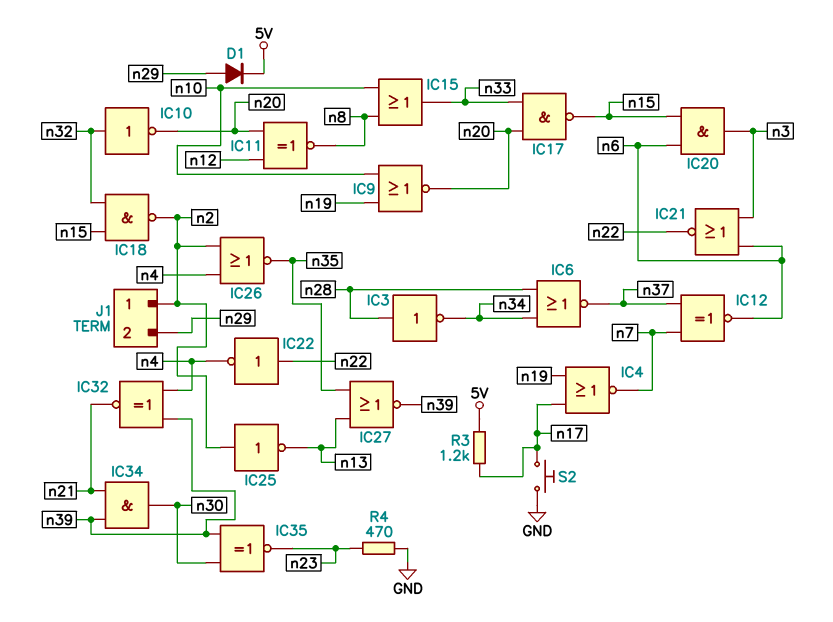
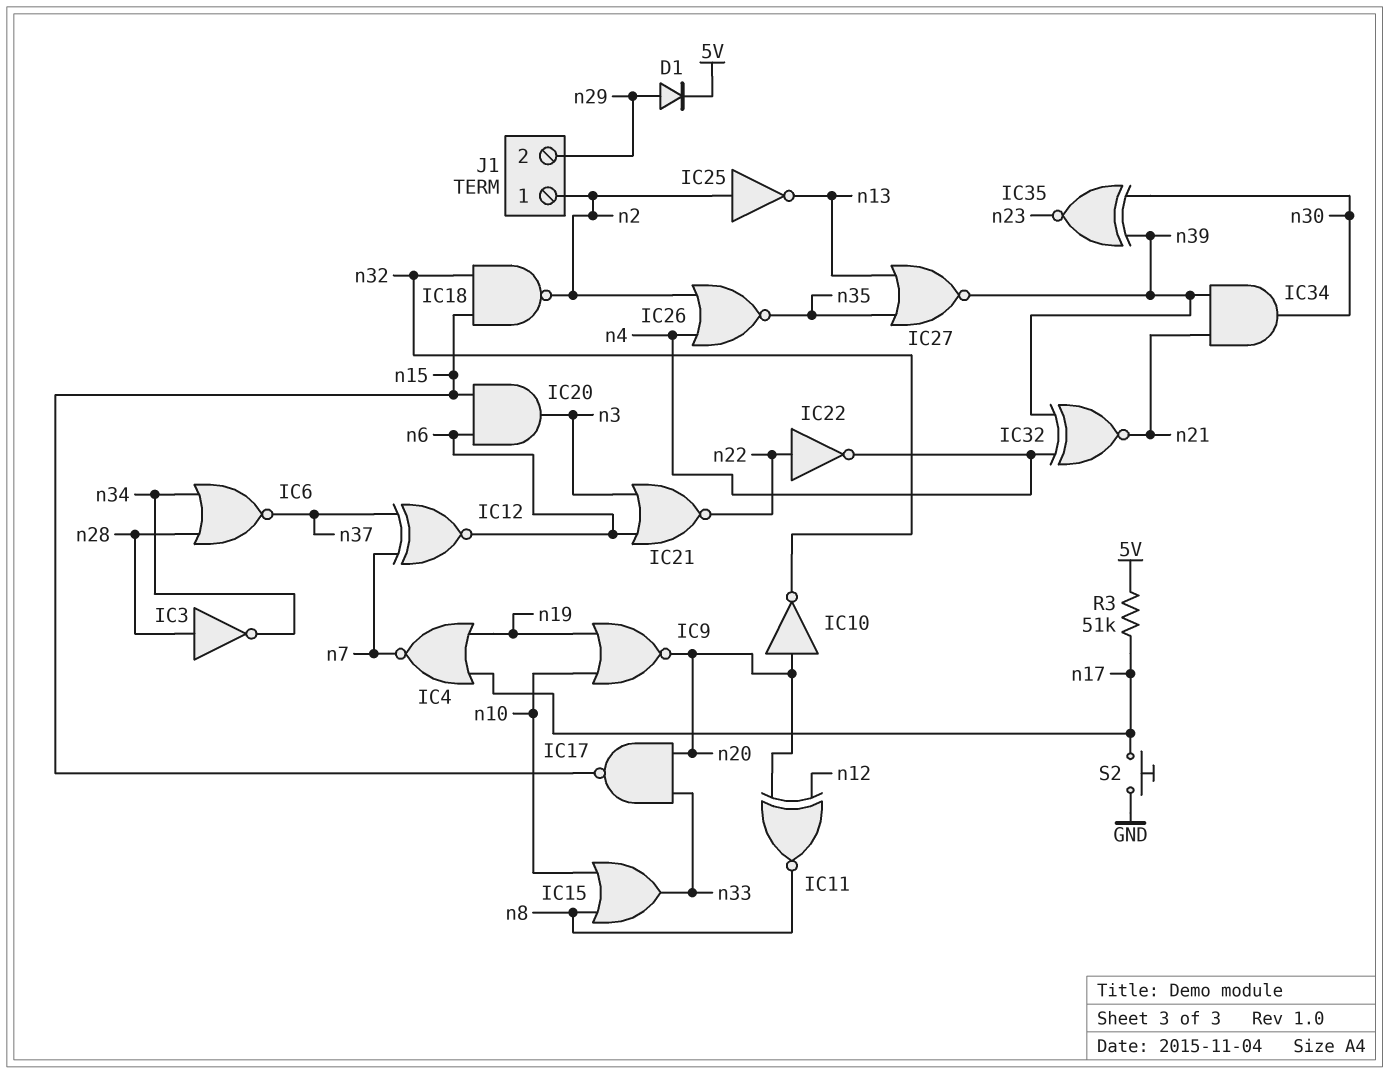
IC10: NOT (in n32, out n20) -> NOT (in n20, out n32)
R3: 1.2k (5V, n17) -> 51k (5V, n17)
R4: 470 (GND, n23) -> none

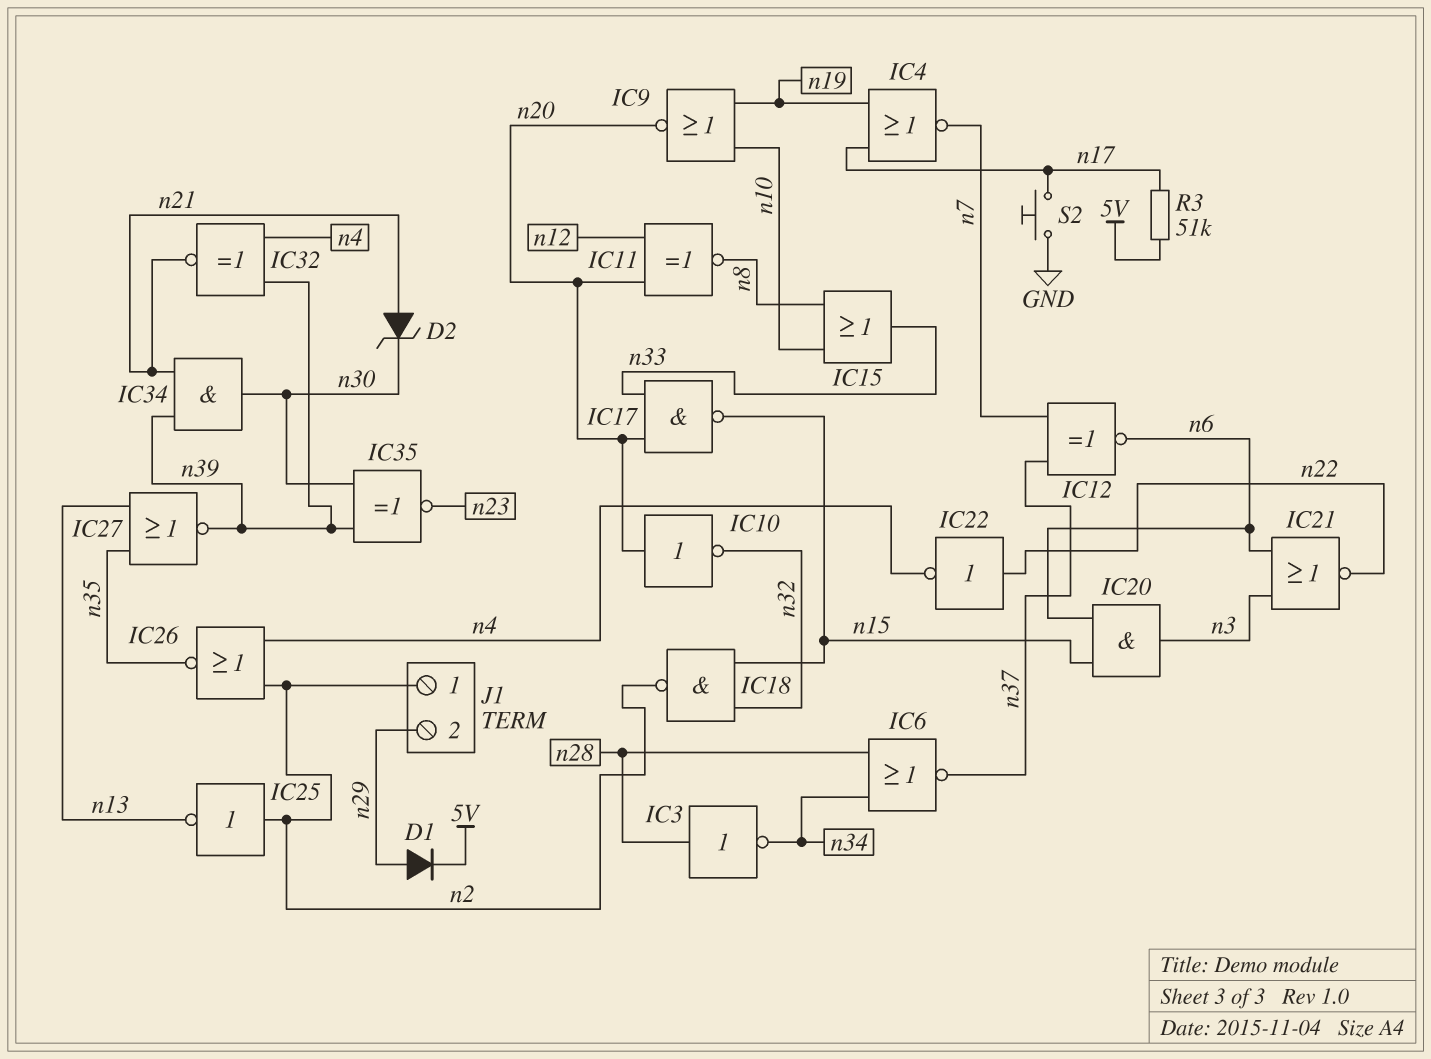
D2: none -> zener (A n21, K n30)

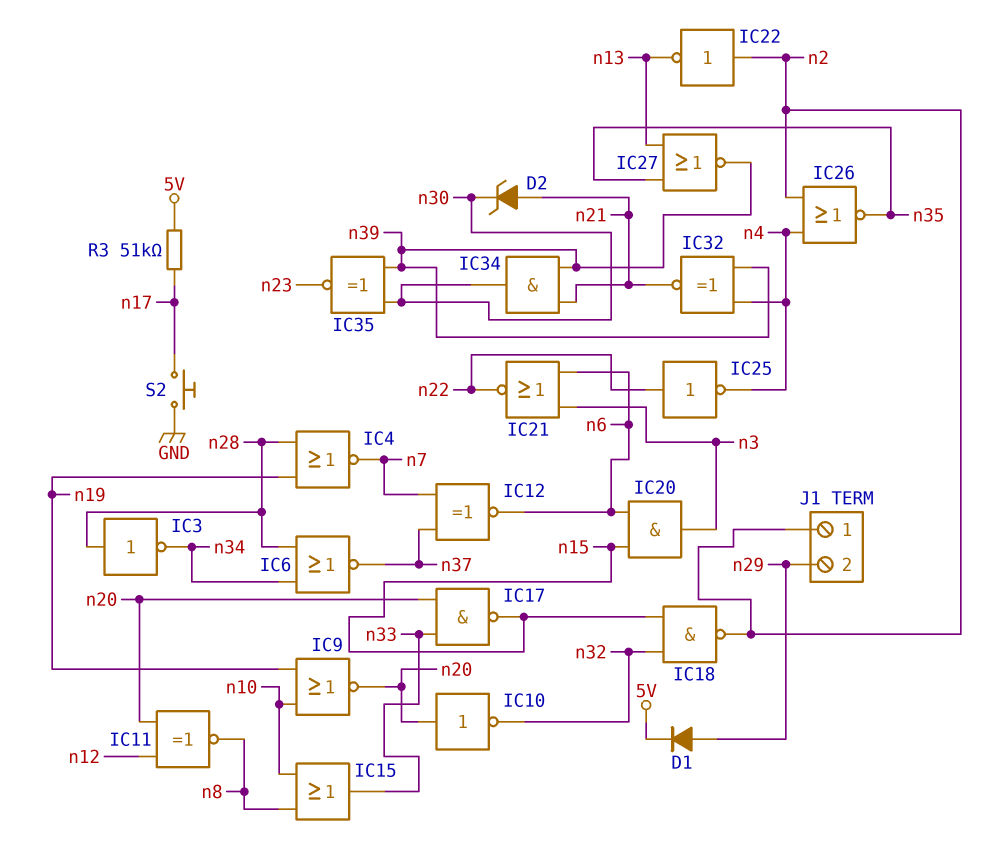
IC4: NOR (in n17, in n19, out n7) -> NOR (in n19, in n28, out n7)
IC22: NOT (in n22, out n4) -> NOT (in n2, out n13)
IC25: NOT (in n2, out n13) -> NOT (in n22, out n4)

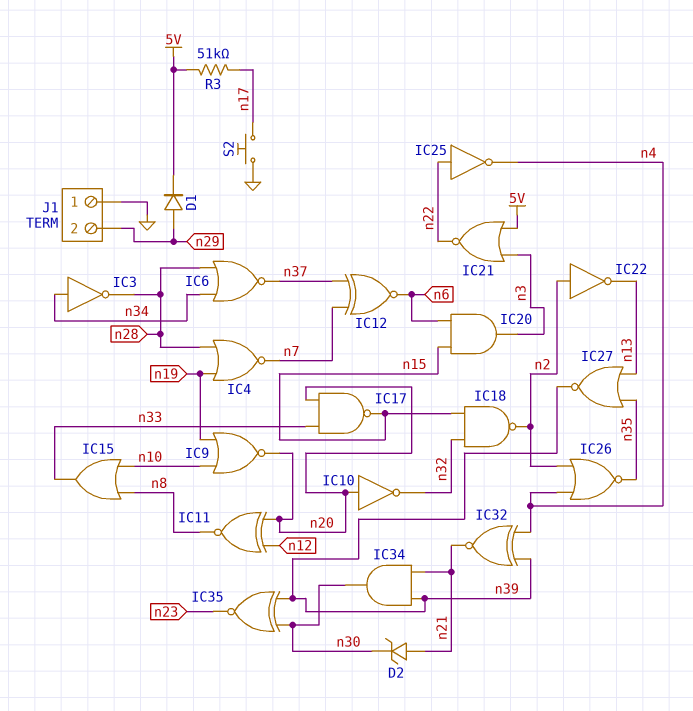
IC3: NOT (in n28, out n34) -> NOT (in n34, out n28)
IC21: NOR (in n3, in n6, out n22) -> NOR (in 5V, in n3, out n22)
J1 pin 1: n2 -> GND

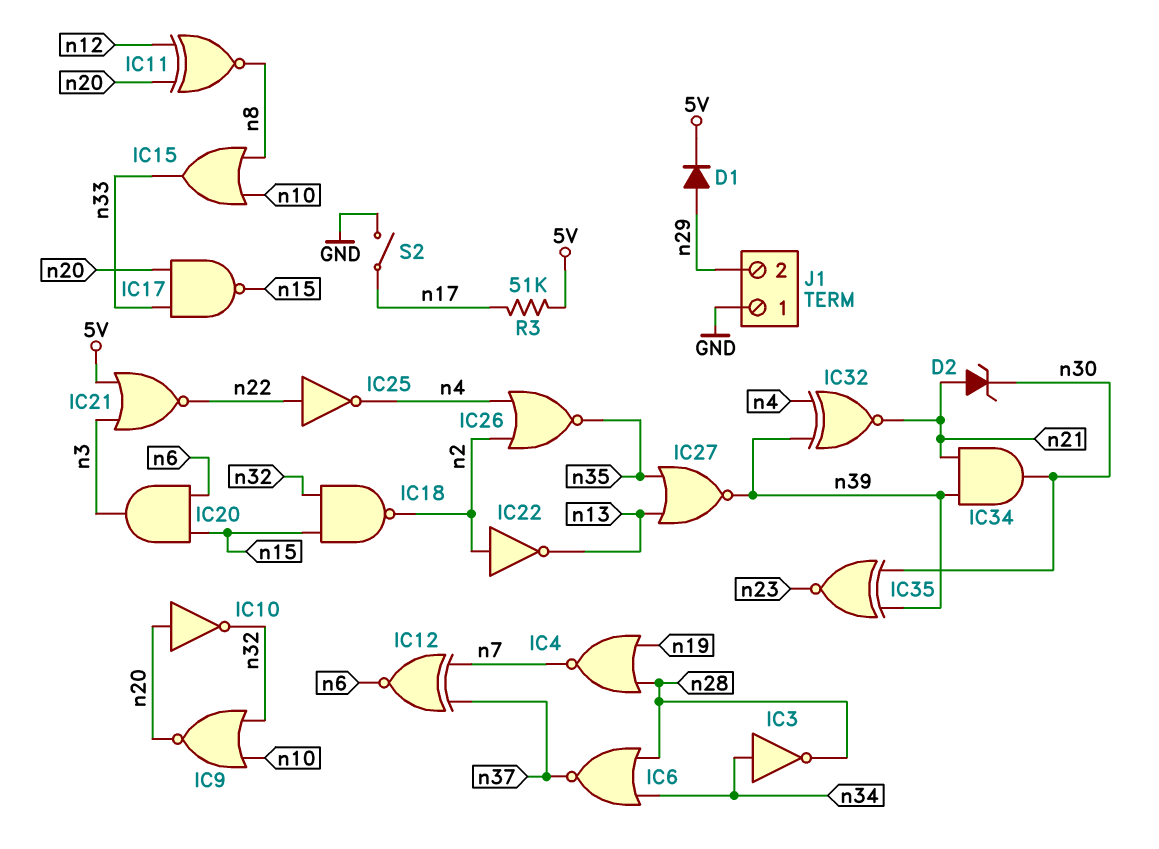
IC9: NOR (in n10, in n19, out n20) -> NOR (in n10, in n32, out n20)
S2: button (GND, n17) -> switch (GND, n17)

